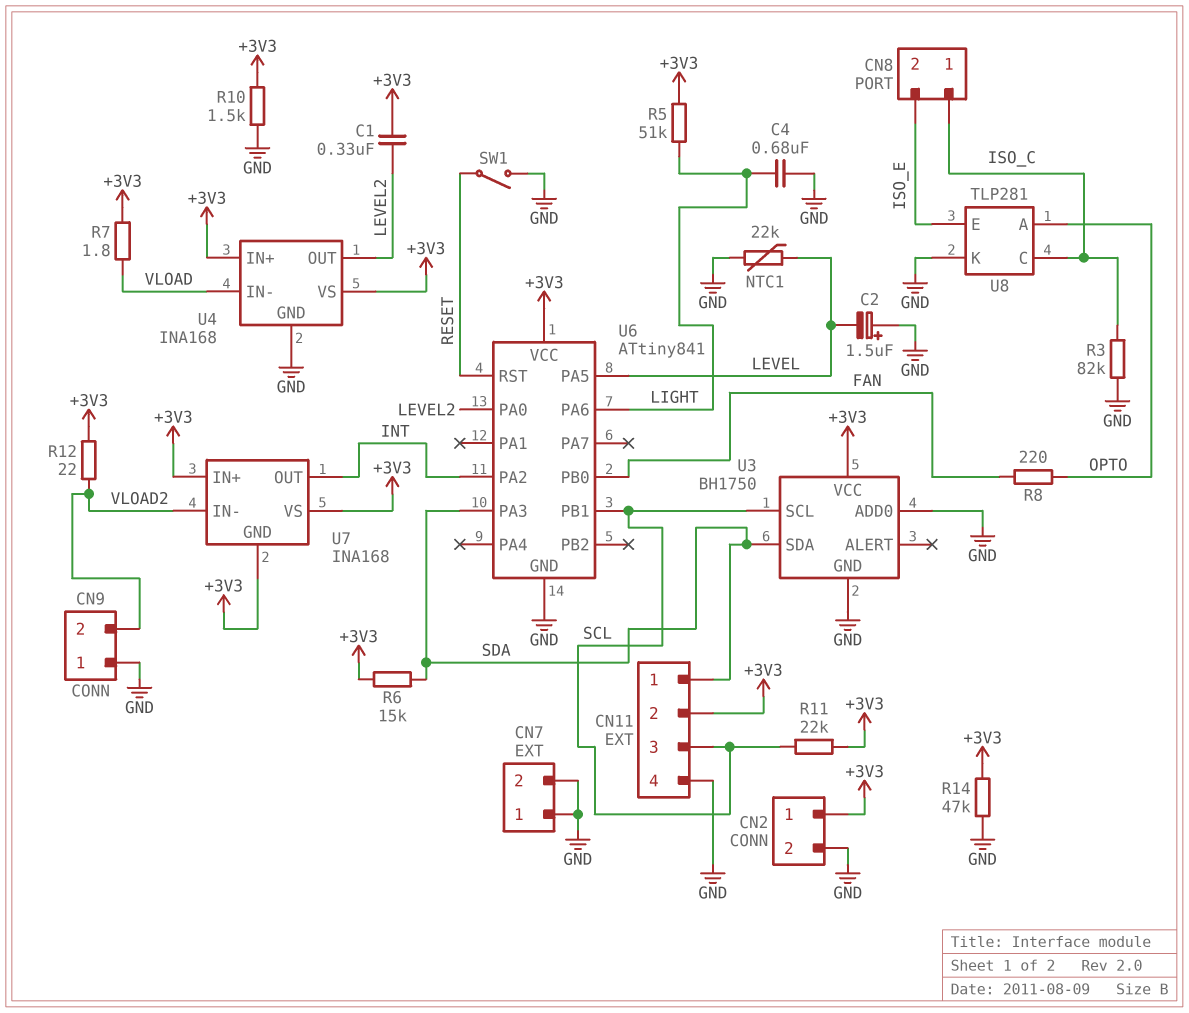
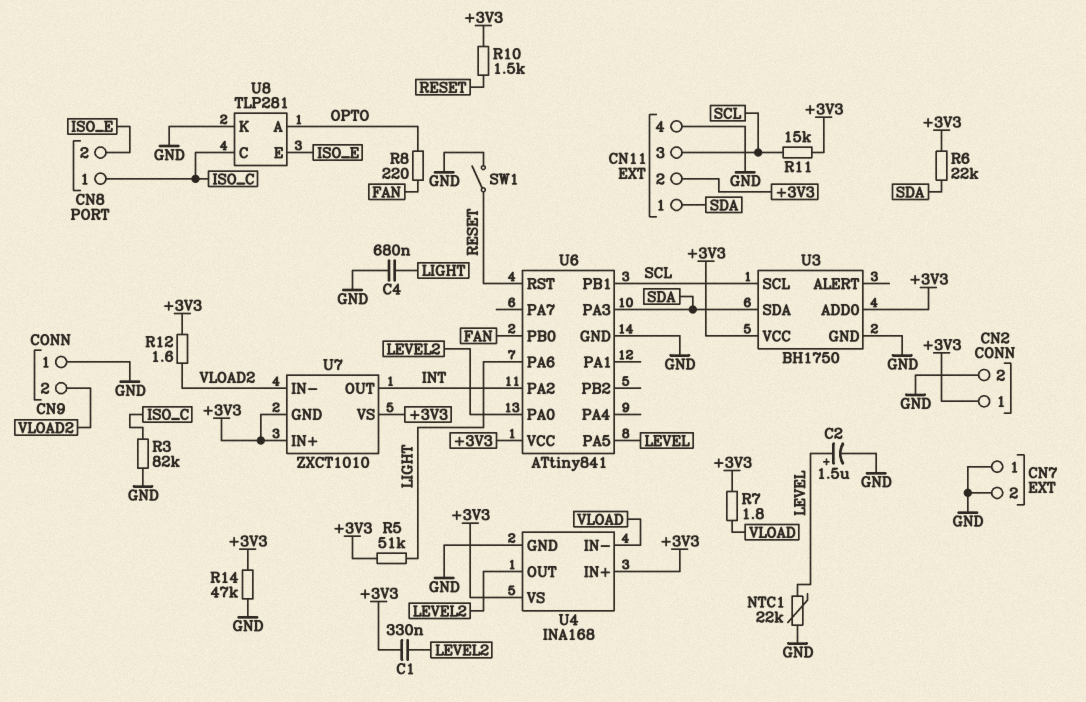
C2: 1.5uF (plus GND, minus LEVEL) -> 1.5uF (plus LEVEL, minus GND)
R6: 15k (+3V3, SDA) -> 22k (+3V3, SDA)
R10: 1.5k (+3V3, GND) -> 1.5k (+3V3, RESET)
R11: 22k (+3V3, SCL) -> 15k (+3V3, SCL)
R12: 22 (+3V3, VLOAD2) -> 1.6 (+3V3, VLOAD2)
U3 pin ADD0: GND -> +3V3
U7: INA168 -> ZXCT1010

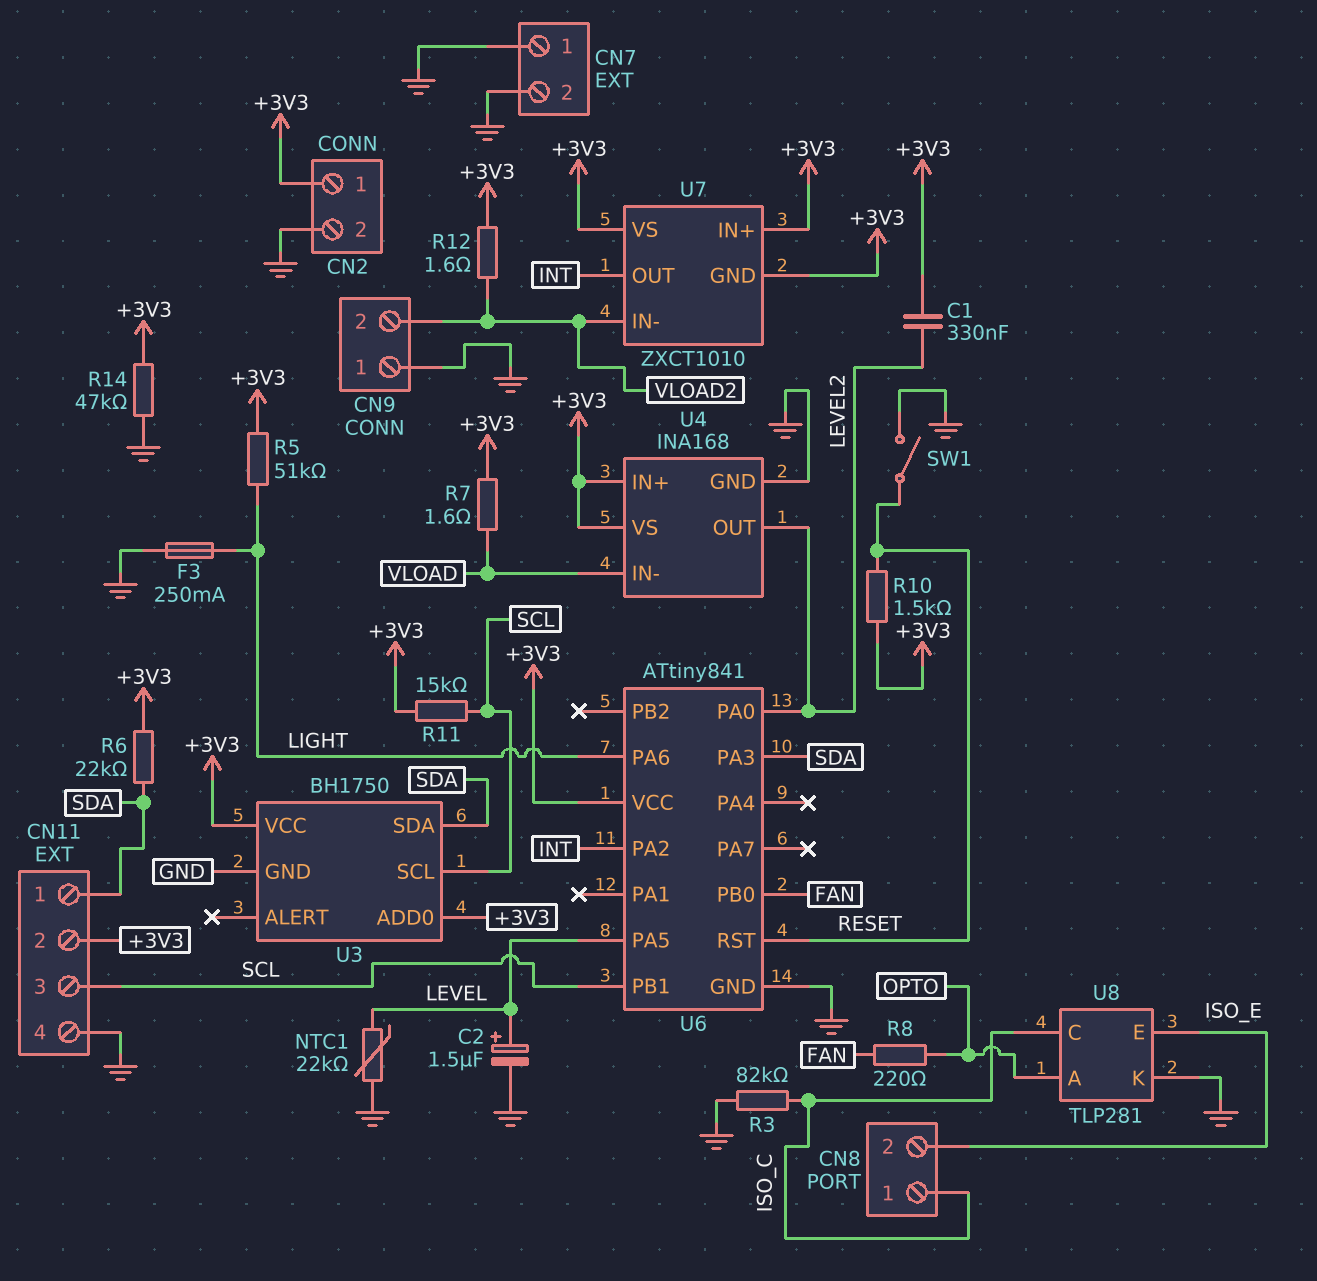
C4: 680nF (GND, LIGHT) -> none
F3: none -> 250mA (GND, LIGHT)
R7: 1.8 (+3V3, VLOAD) -> 1.6 (+3V3, VLOAD)

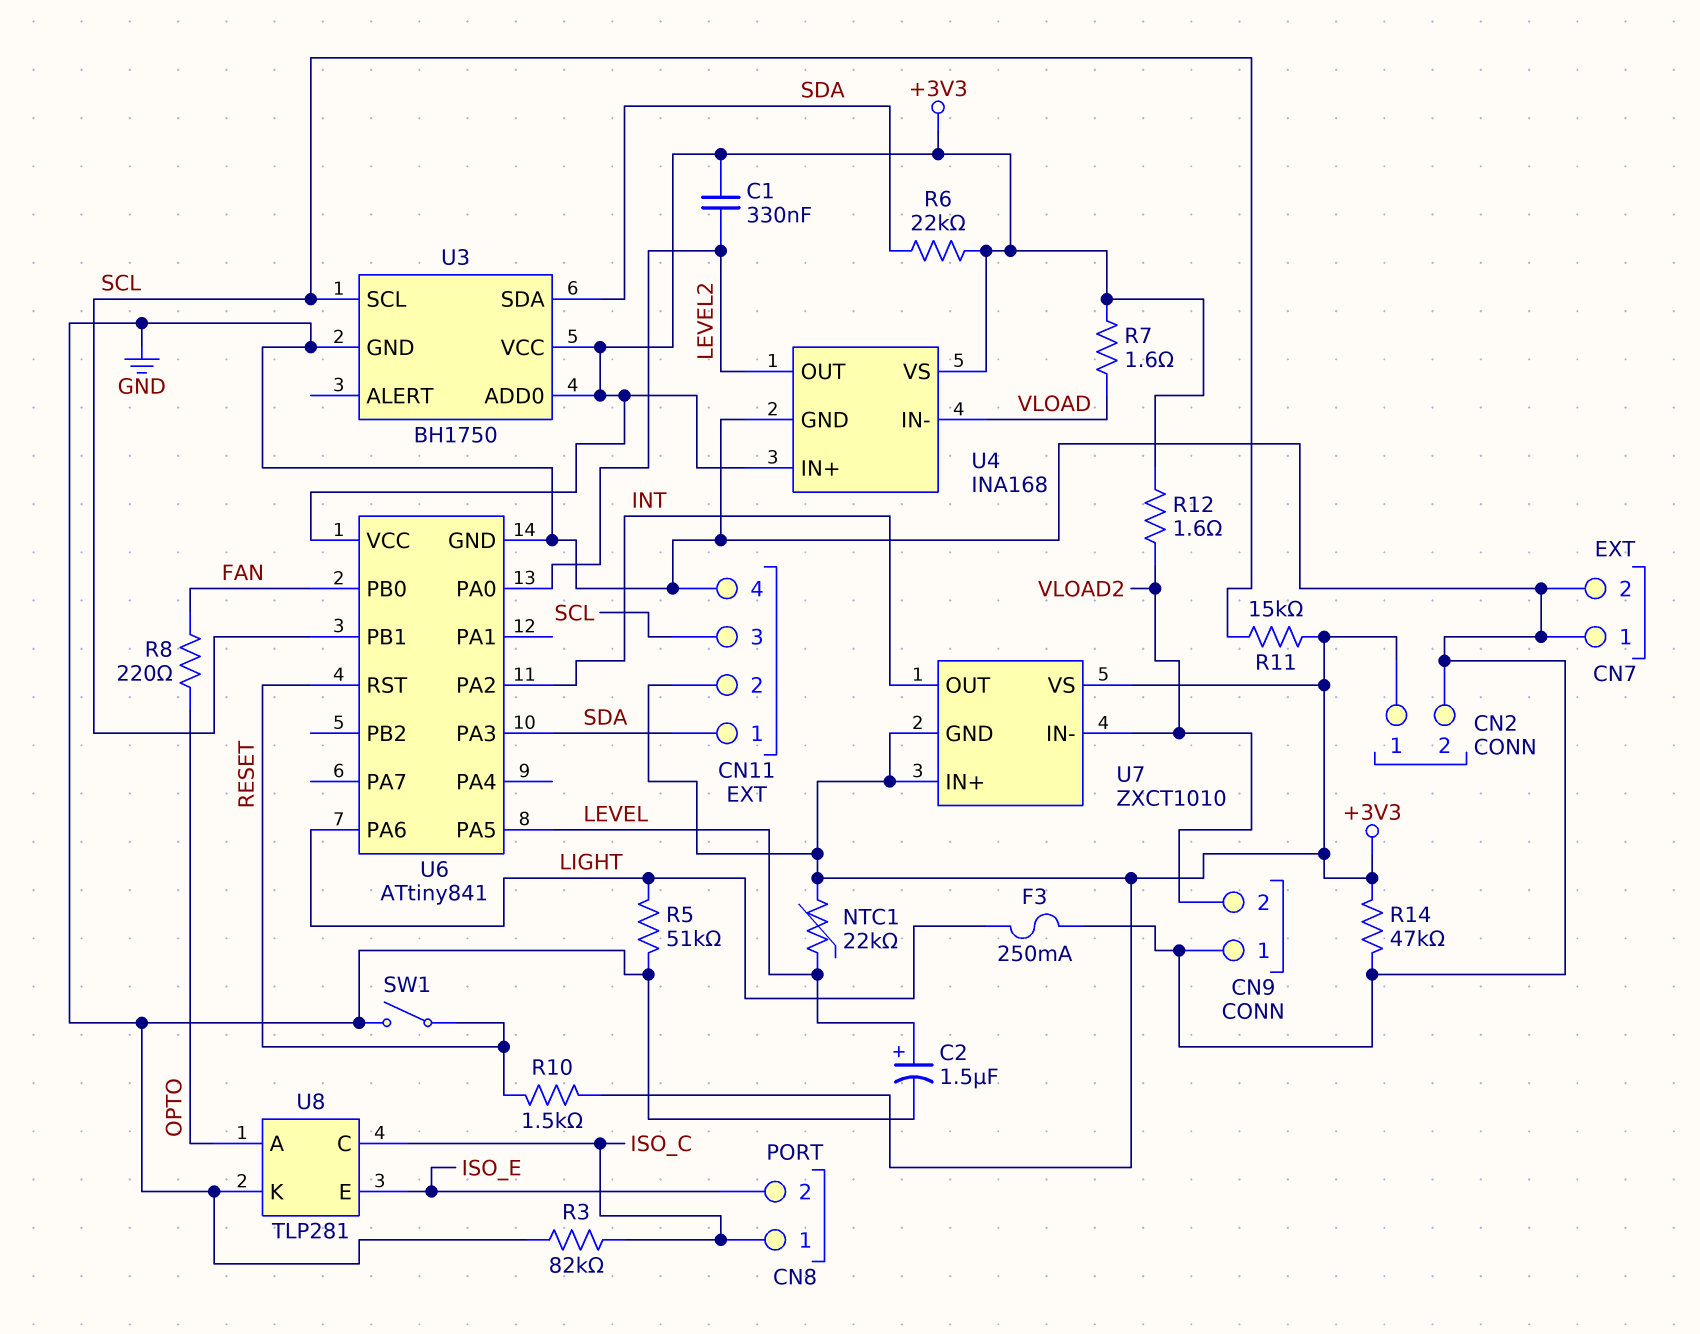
NTC1: 22k (GND, LEVEL) -> 22k (+3V3, LEVEL)
R5: 51k (+3V3, LIGHT) -> 51k (GND, LIGHT)

